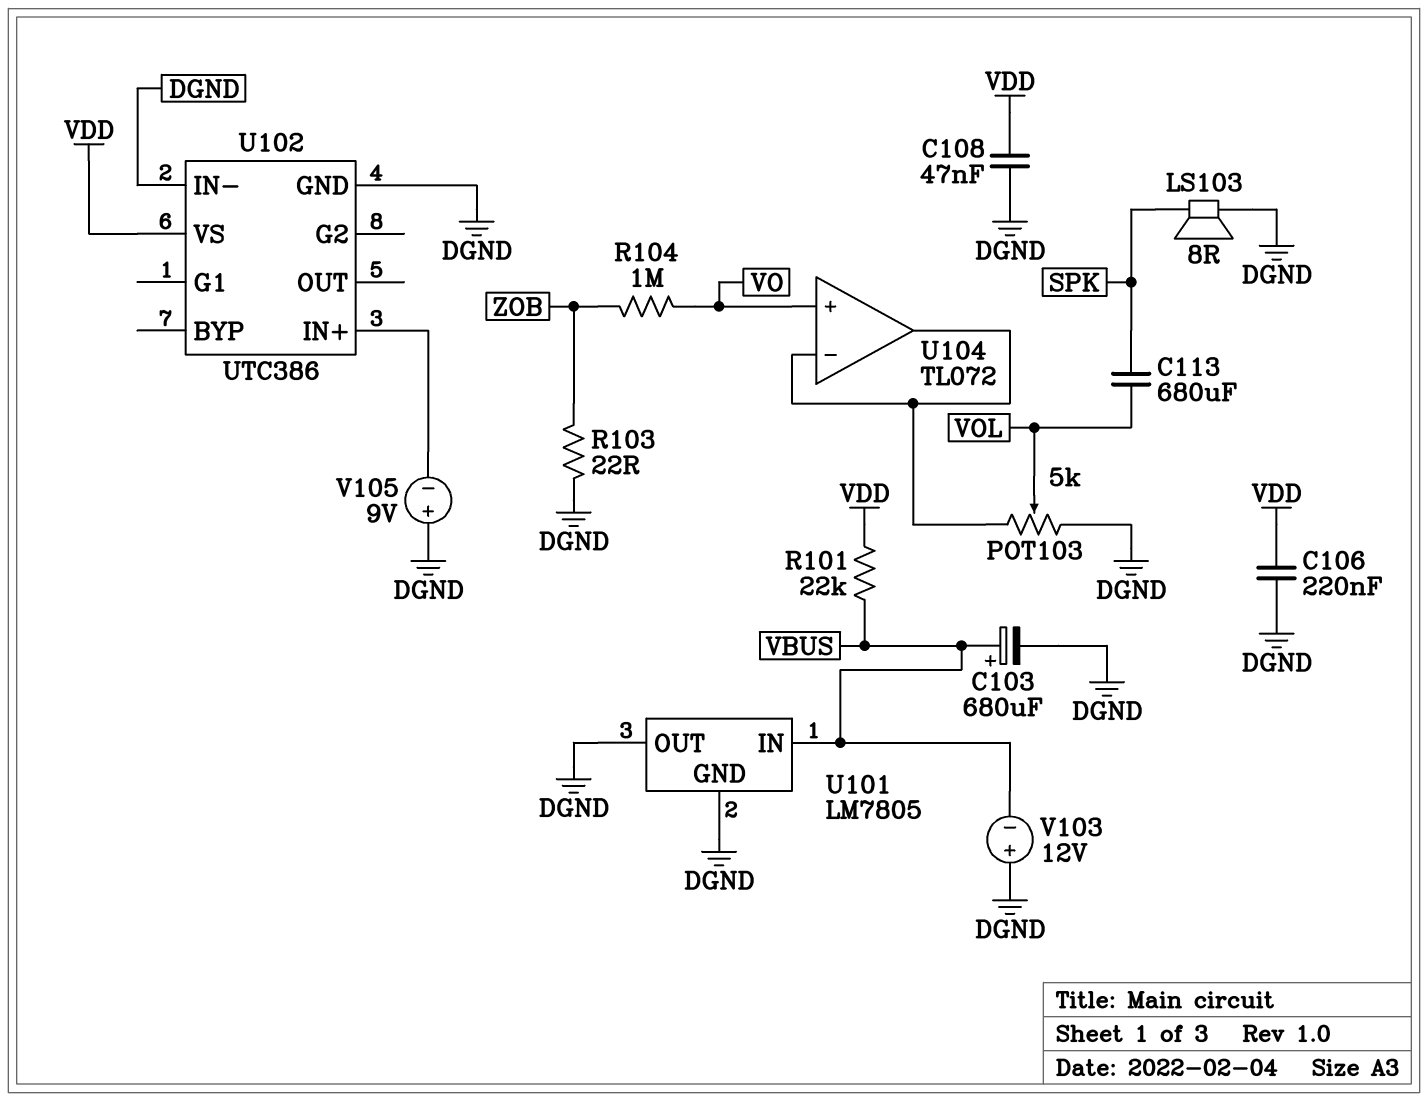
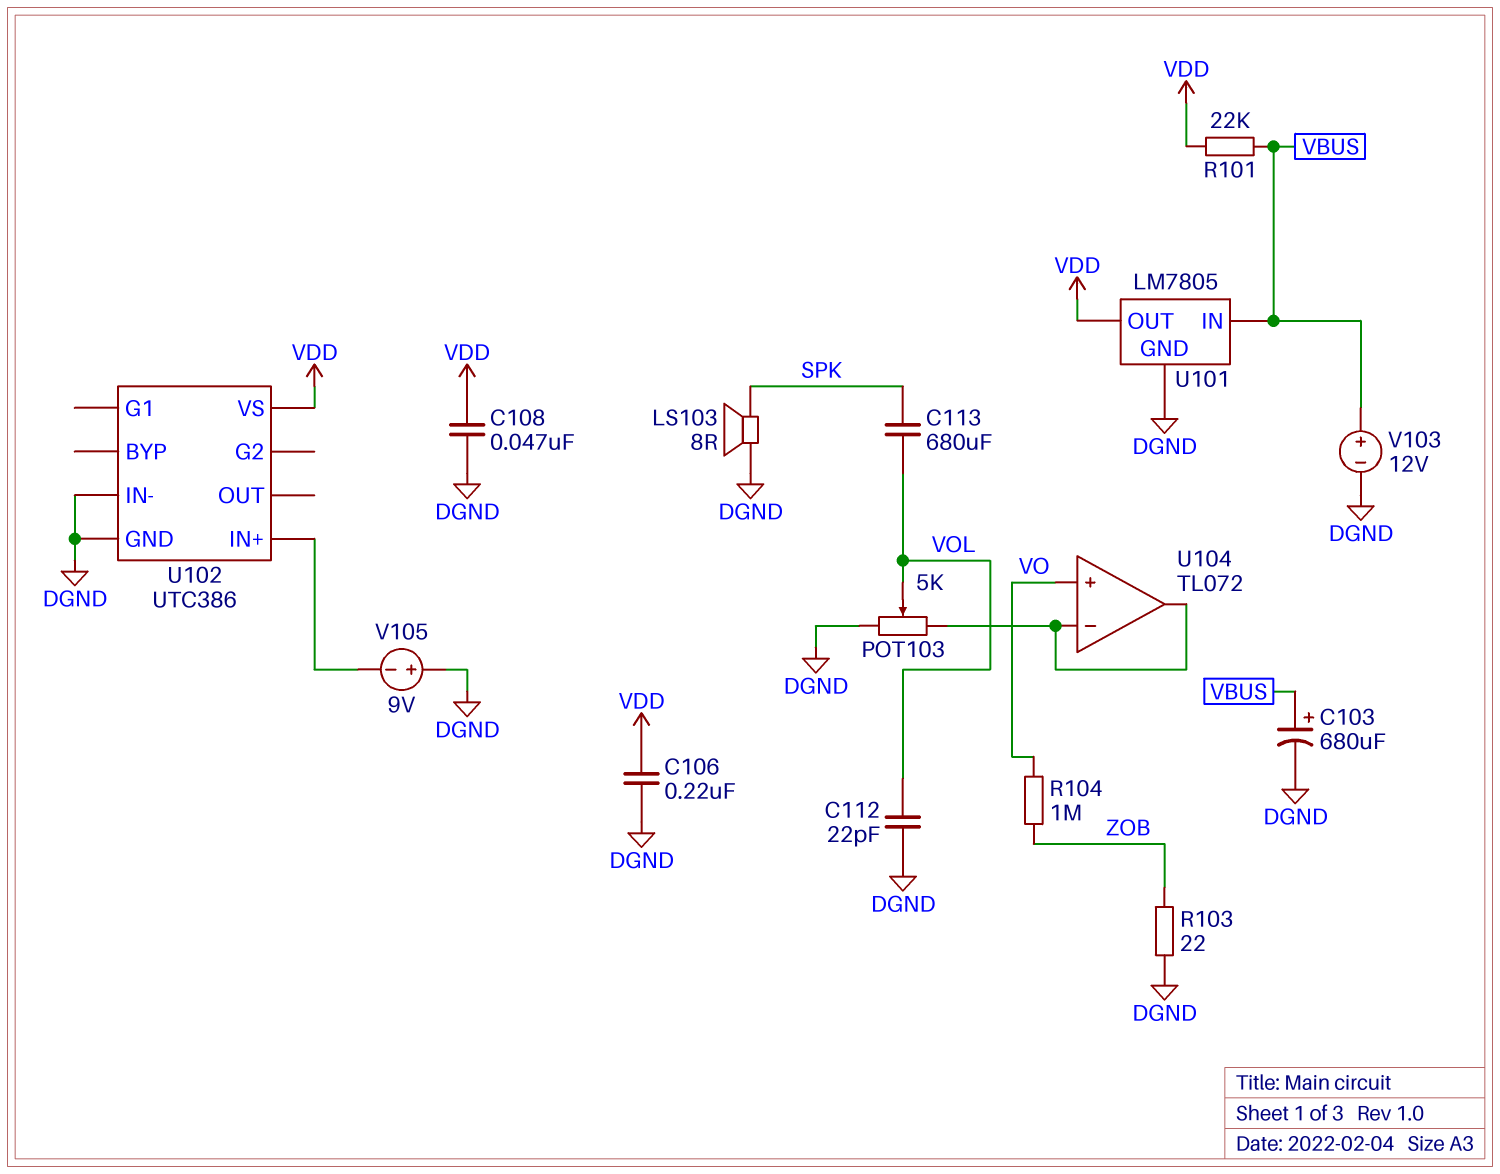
C112: none -> 22pF (DGND, VOL)
U101 pin OUT: DGND -> VDD
V103: 12V (plus DGND, minus VBUS) -> 12V (plus VBUS, minus DGND)

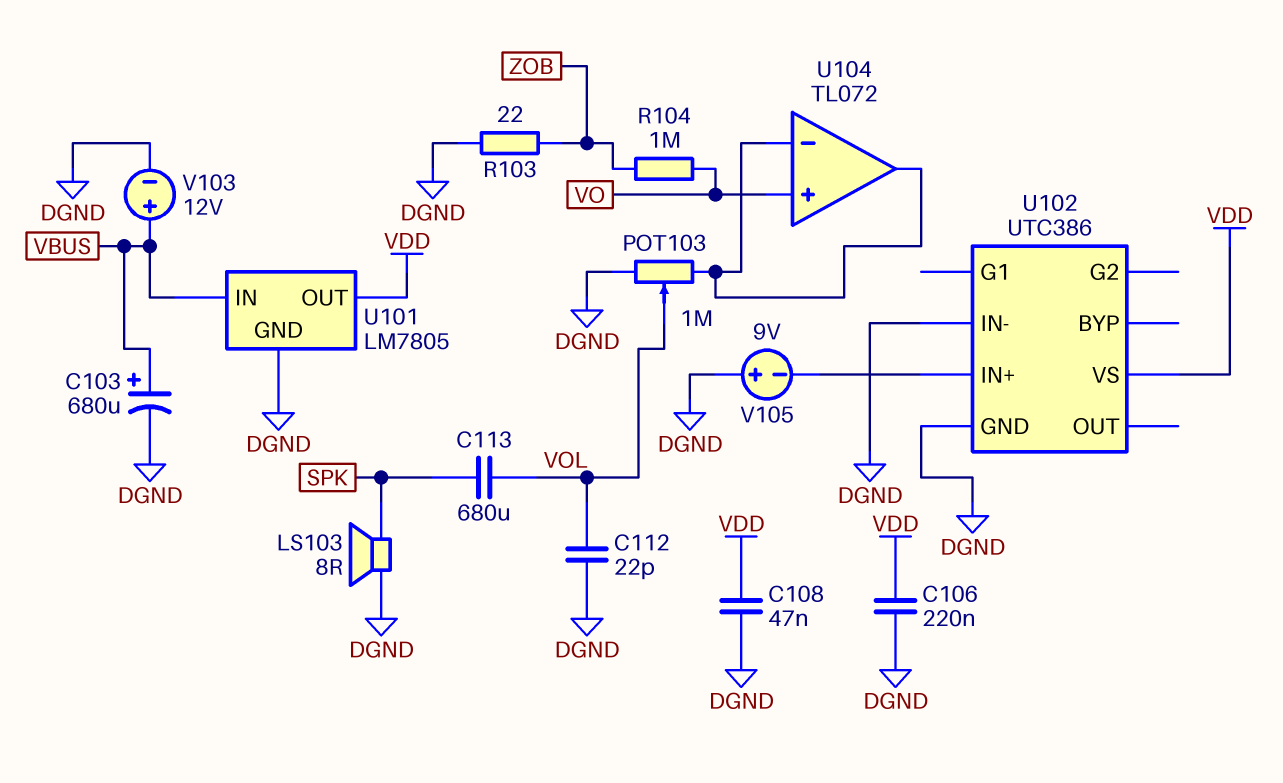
POT103: 5k (DGND, U104/in-, wiper VOL) -> 1M (DGND, U104/in-, wiper VOL)
R101: 22k (VBUS, VDD) -> none

